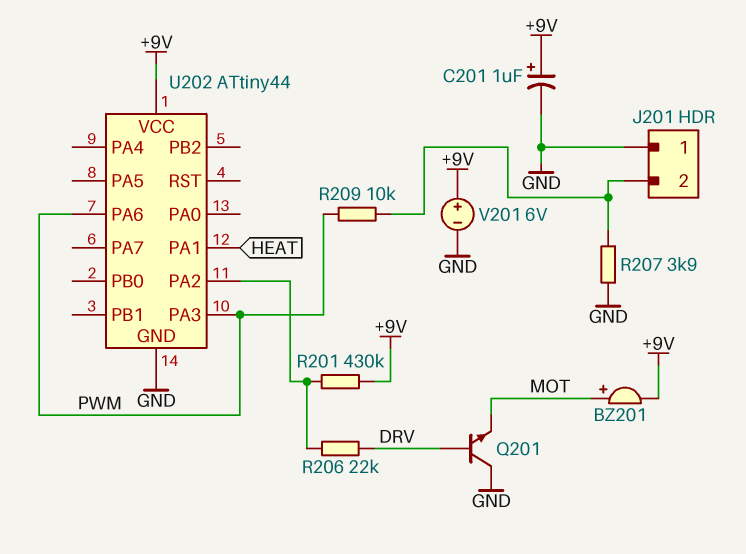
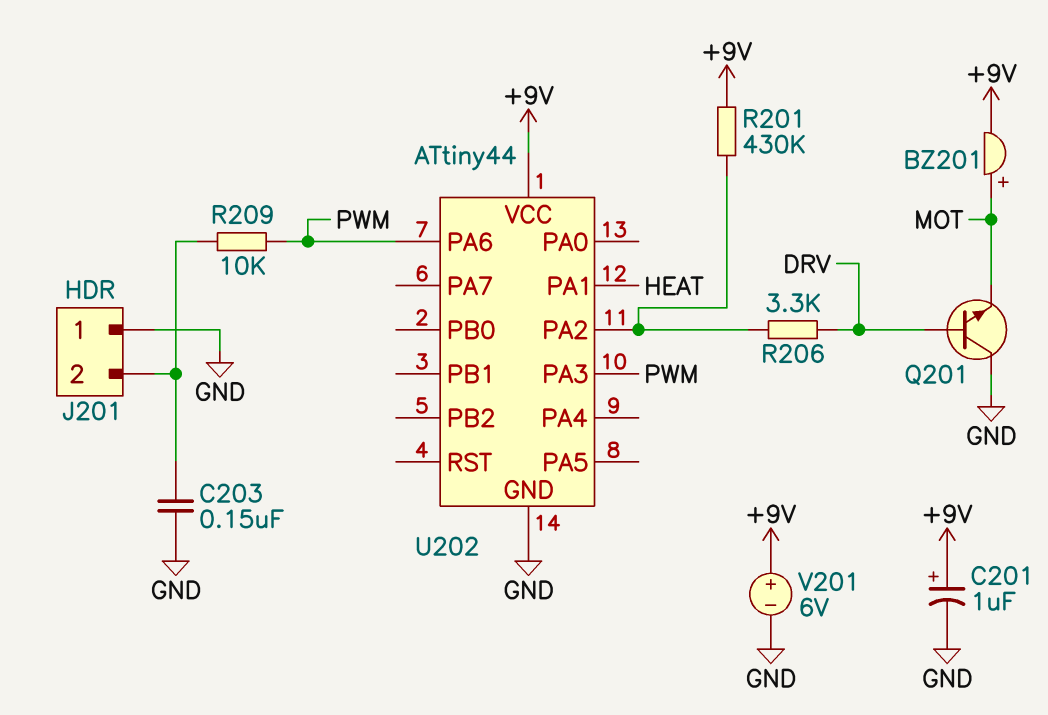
C203: none -> 150nF (GND, J201/2)
R206: 22k (DRV, U202/PA2) -> 3.3k (DRV, U202/PA2)
R207: 3.9k (GND, J201/2) -> none

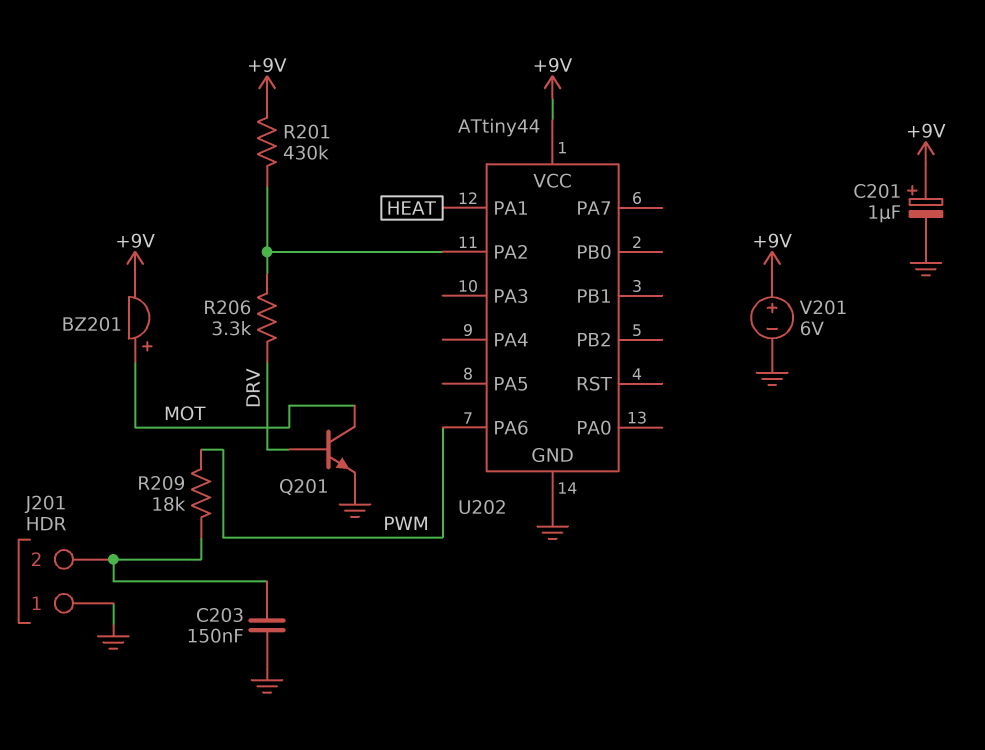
Q201: NPN (B DRV, C GND, E MOT) -> NPN (B DRV, C MOT, E GND)
R209: 10k (J201/2, PWM) -> 18k (J201/2, PWM)
U202 pin PA3: PWM -> none

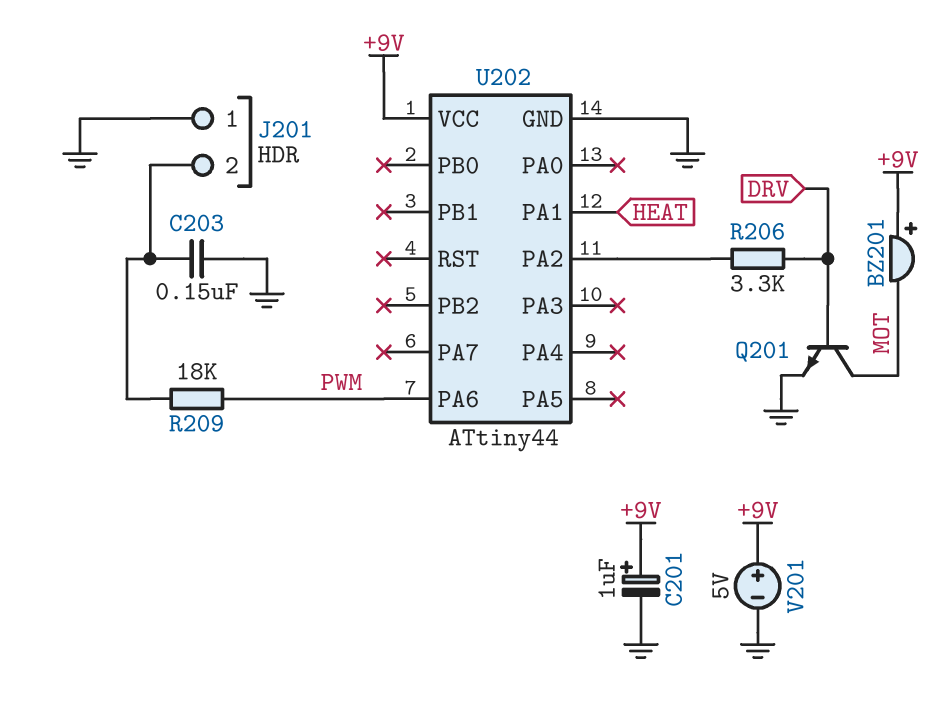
BZ201: buzzer (plus MOT, minus +9V) -> buzzer (plus +9V, minus MOT)
R201: 430k (+9V, U202/PA2) -> none
V201: 6V (plus +9V, minus GND) -> 5V (plus +9V, minus GND)

